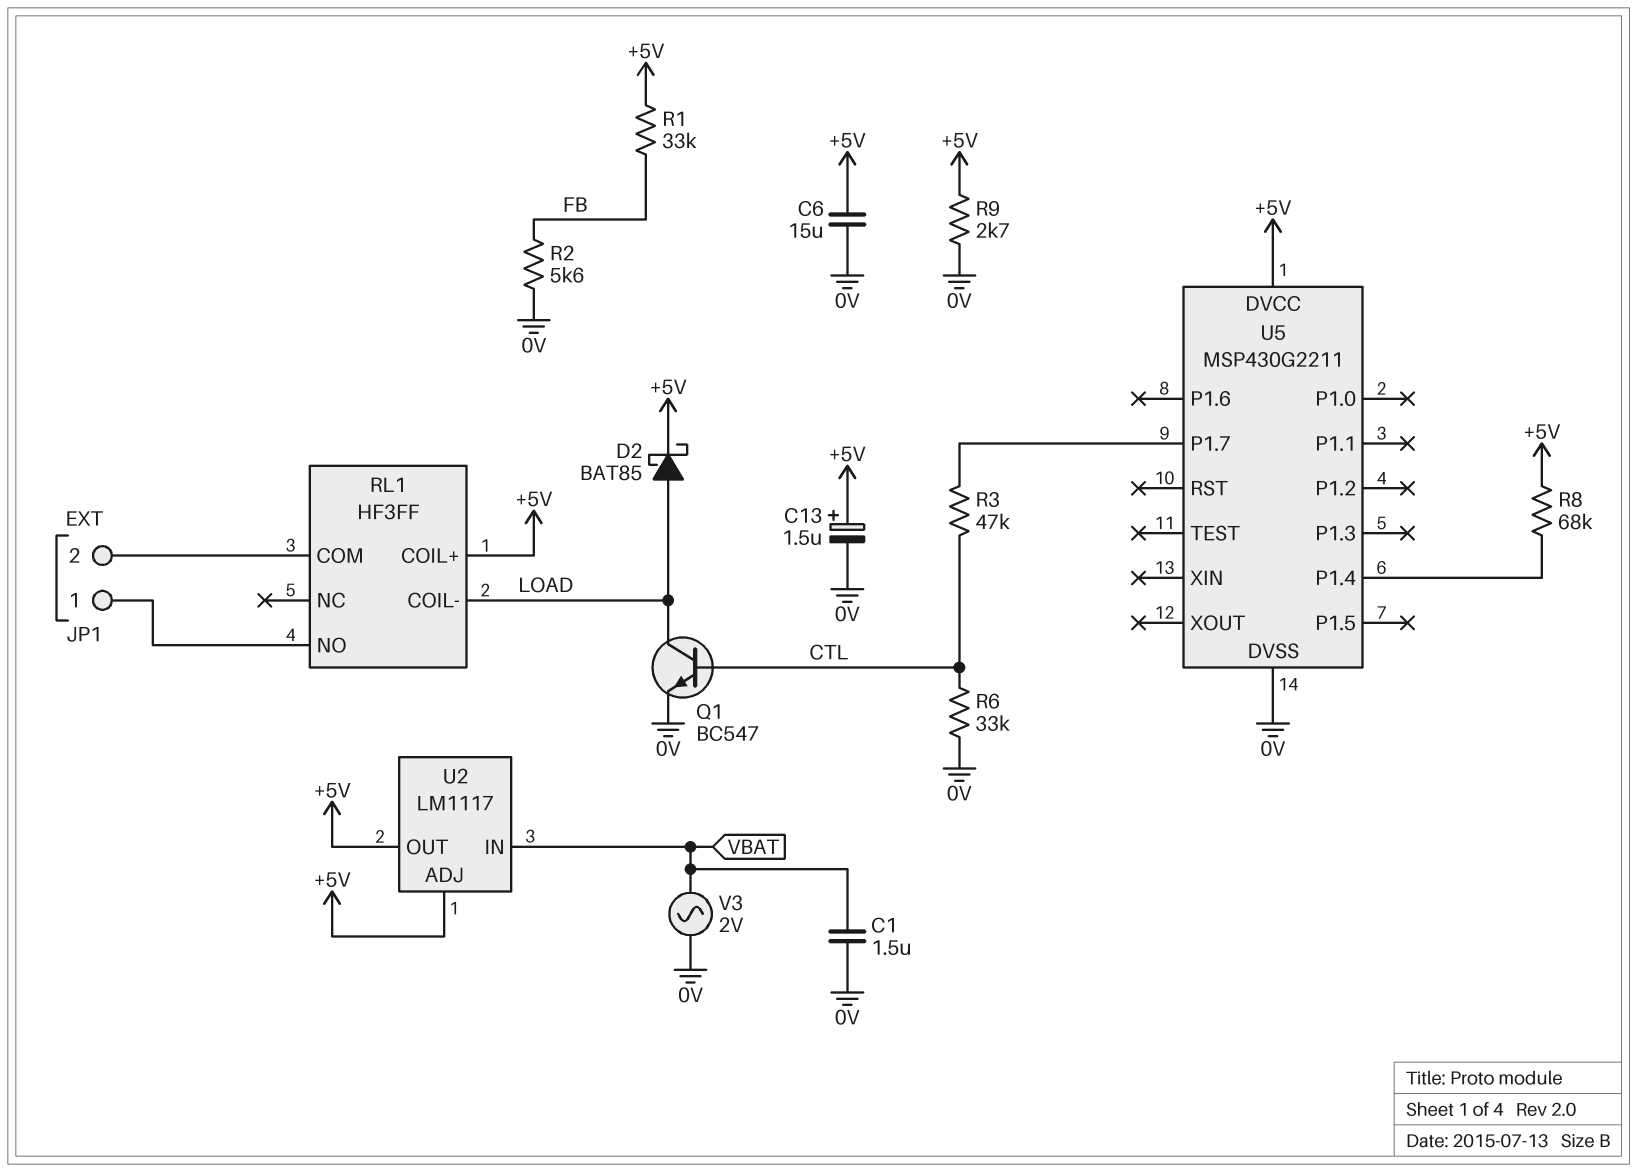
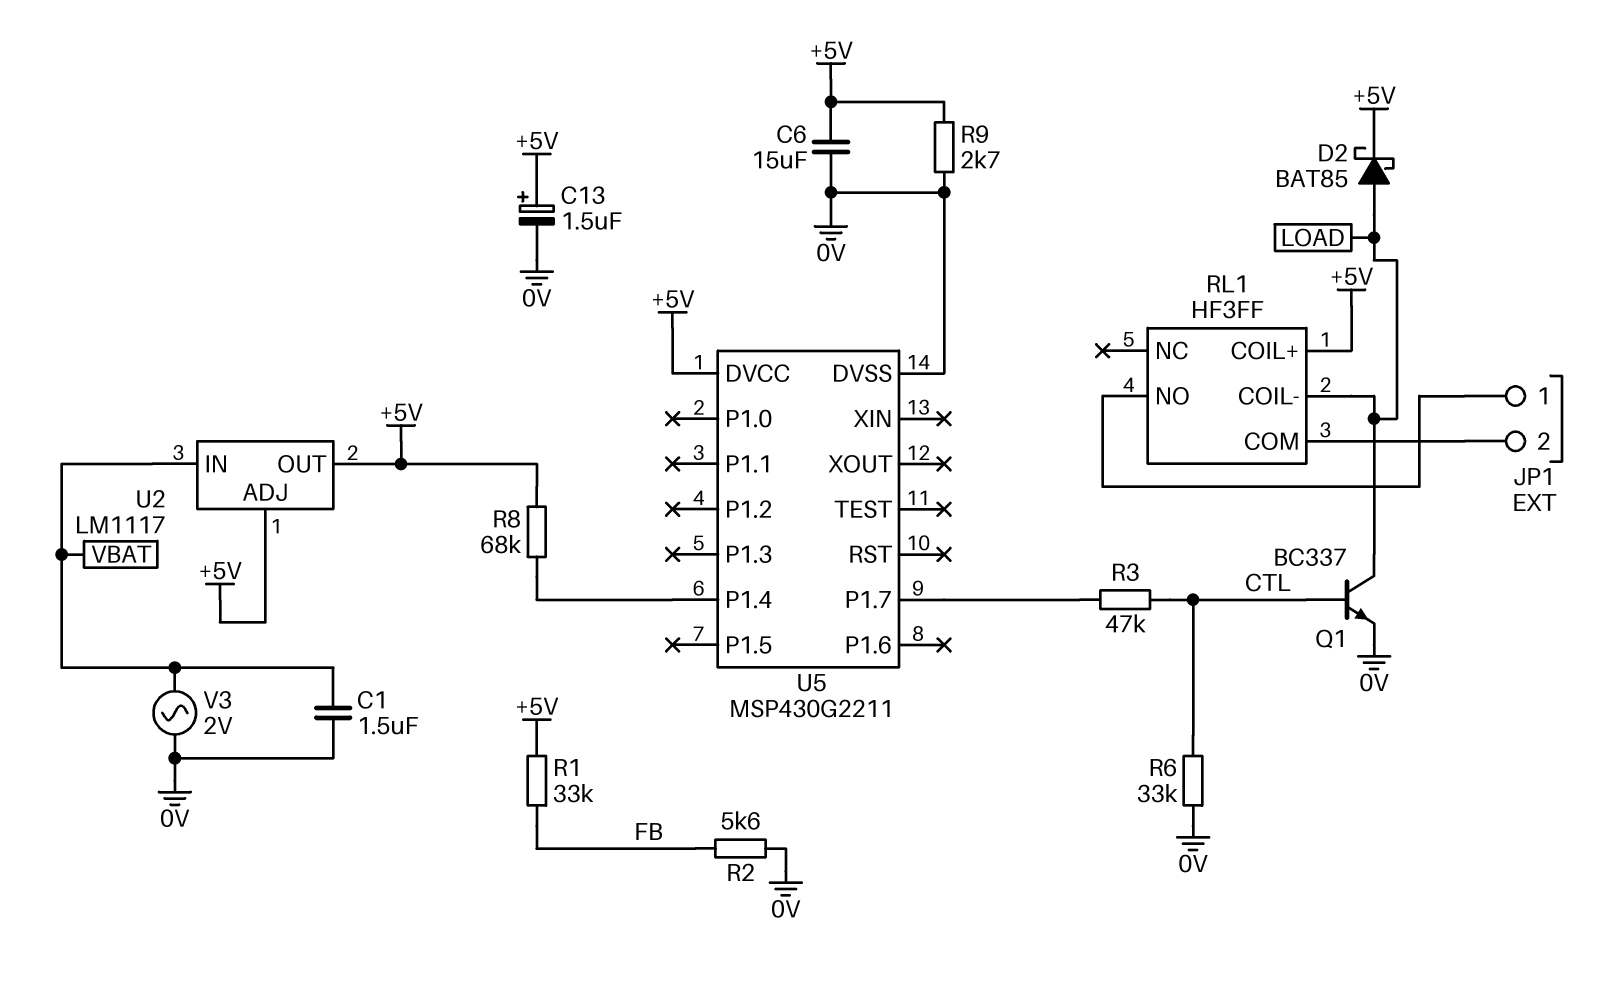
Q1: NPN BC547 (B CTL, C LOAD, E 0V) -> NPN BC337 (B CTL, C LOAD, E 0V)

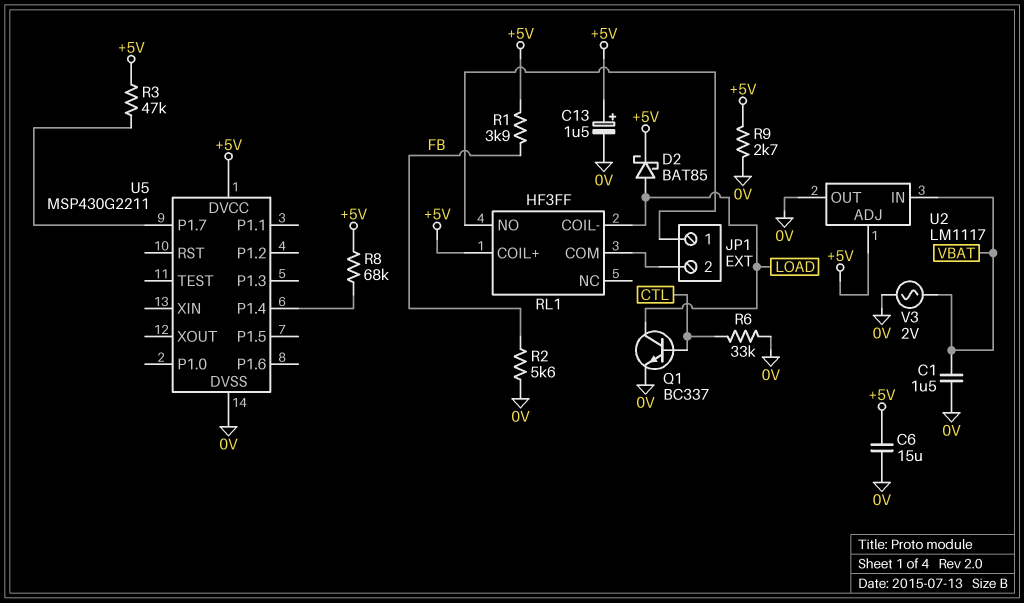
R1: 33k (+5V, FB) -> 3.9k (+5V, FB)
R3: 47k (CTL, U5/P1.7) -> 47k (+5V, U5/P1.7)
U2 pin OUT: +5V -> 0V

